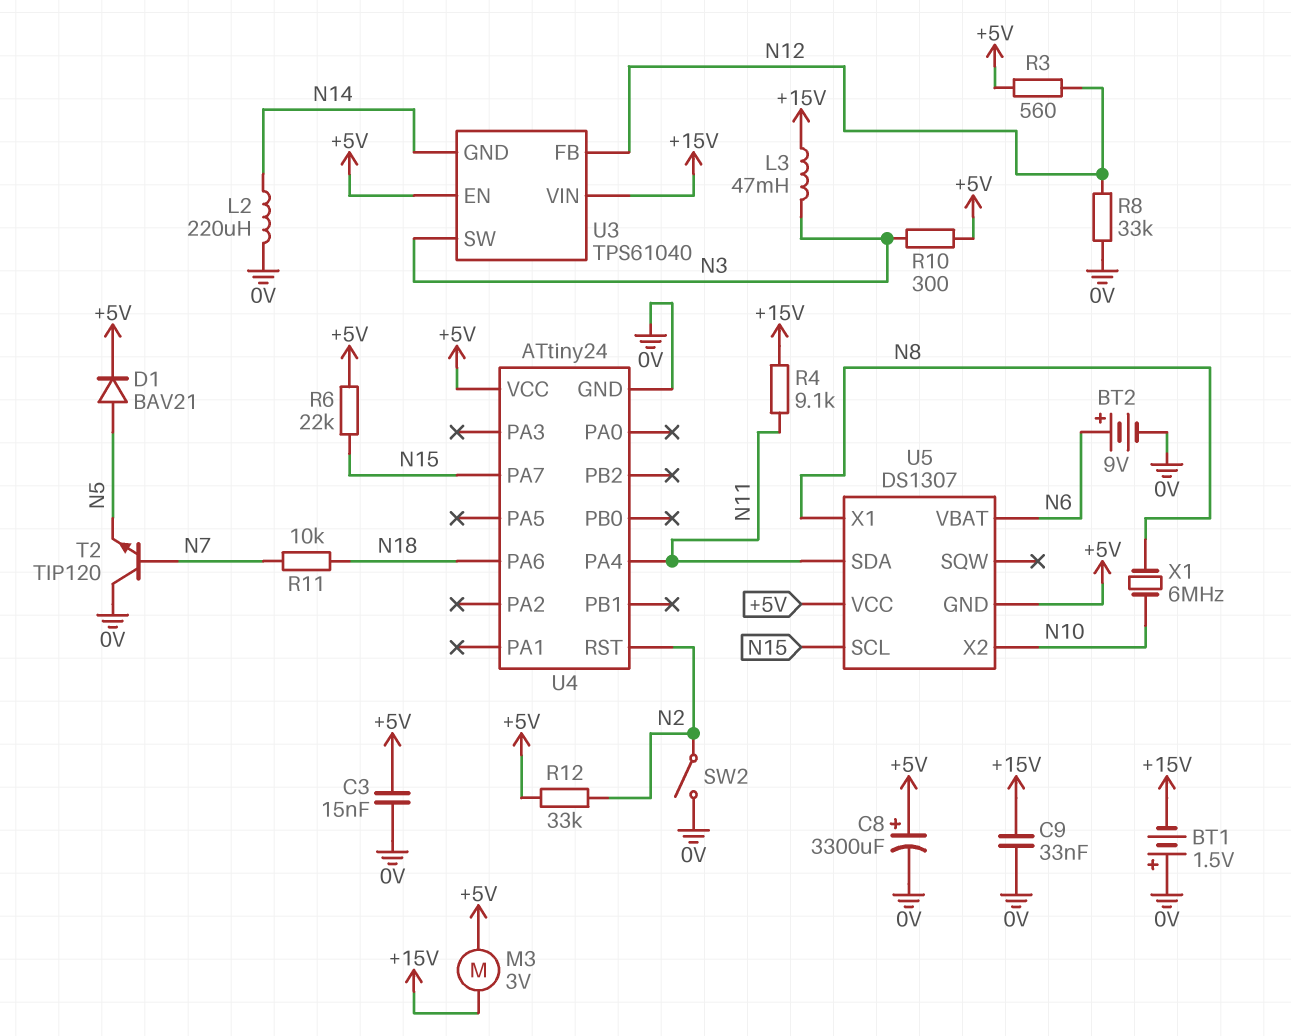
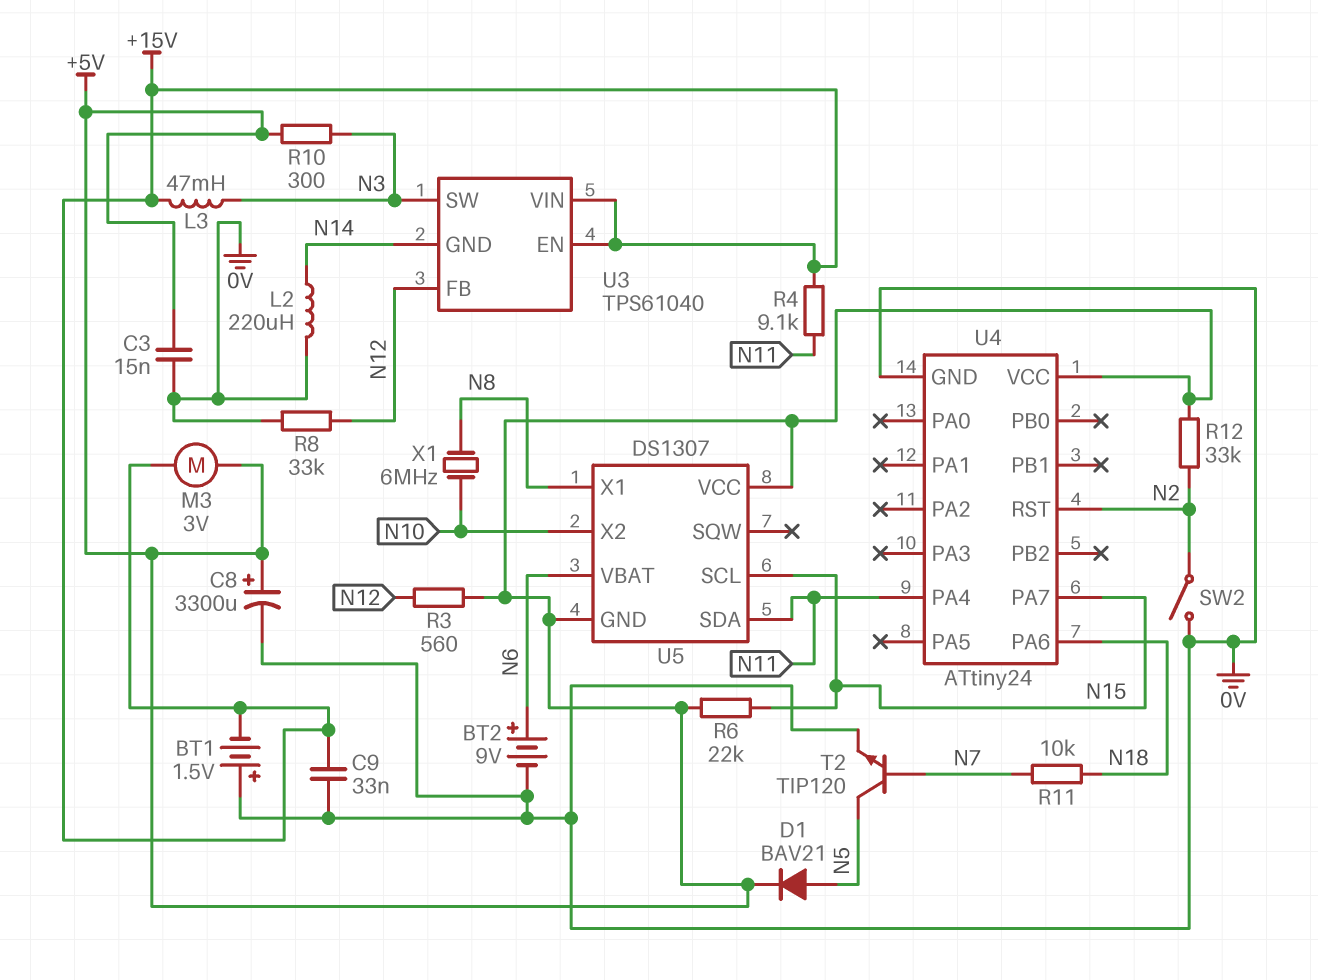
T2: NPN TIP120 (B N7, C 0V, E N5) -> NPN TIP120 (B N7, C N5, E 0V)
U3 pin EN: +5V -> +15V

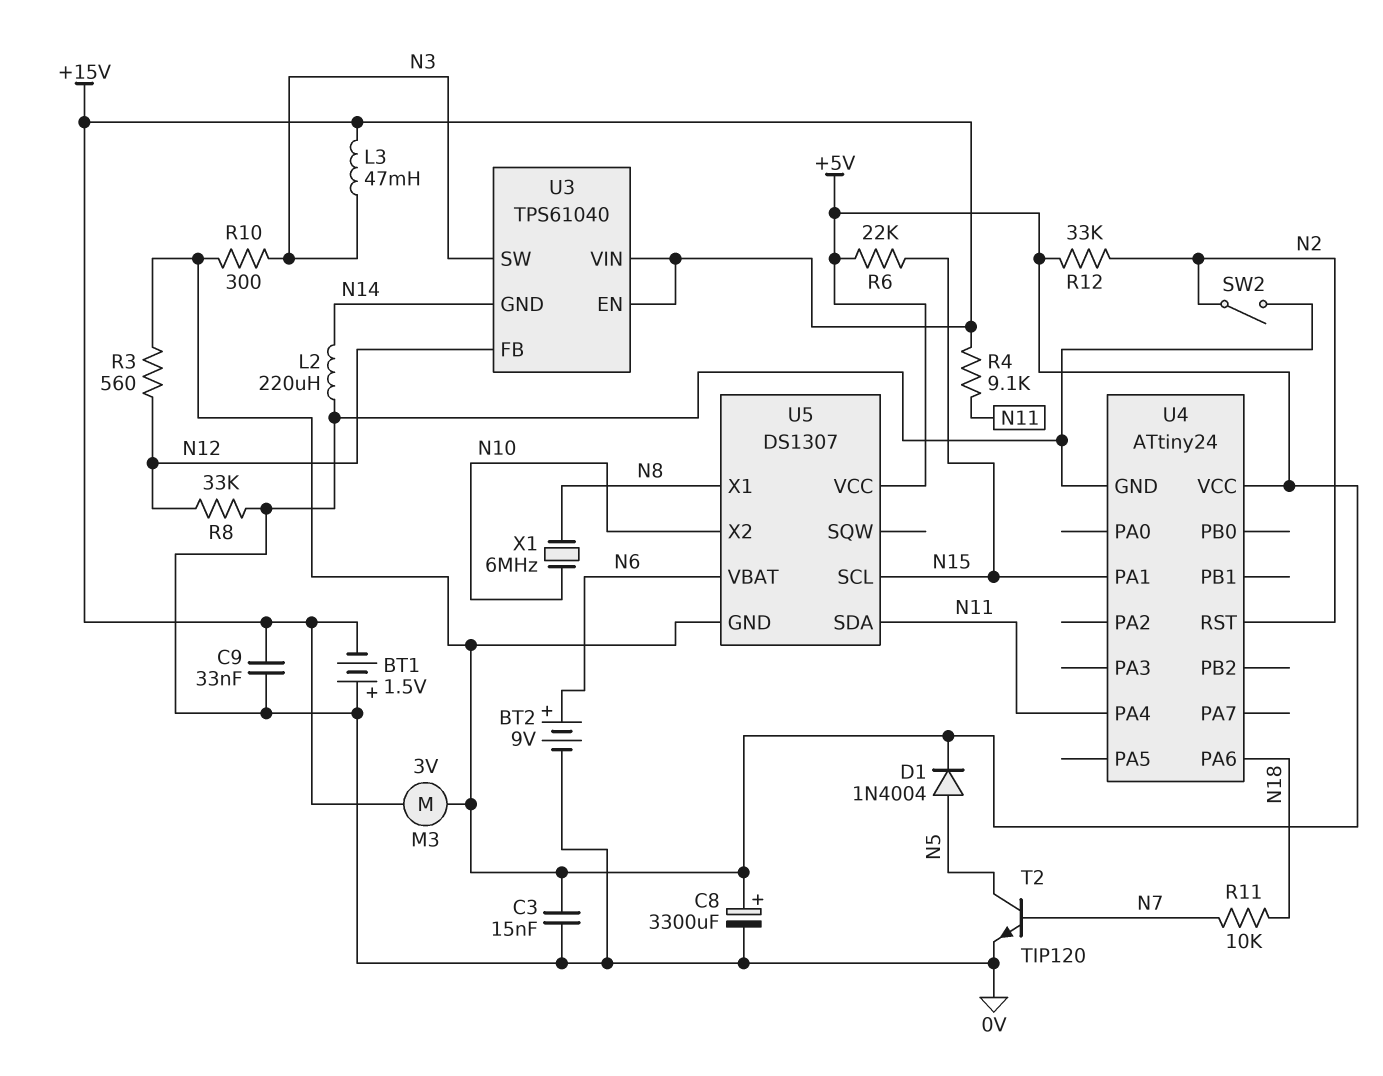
D1: diode BAV21 (A N5, K +5V) -> diode 1N4004 (A N5, K +5V)
U4 pin PA1: none -> N15
U4 pin PA7: N15 -> none

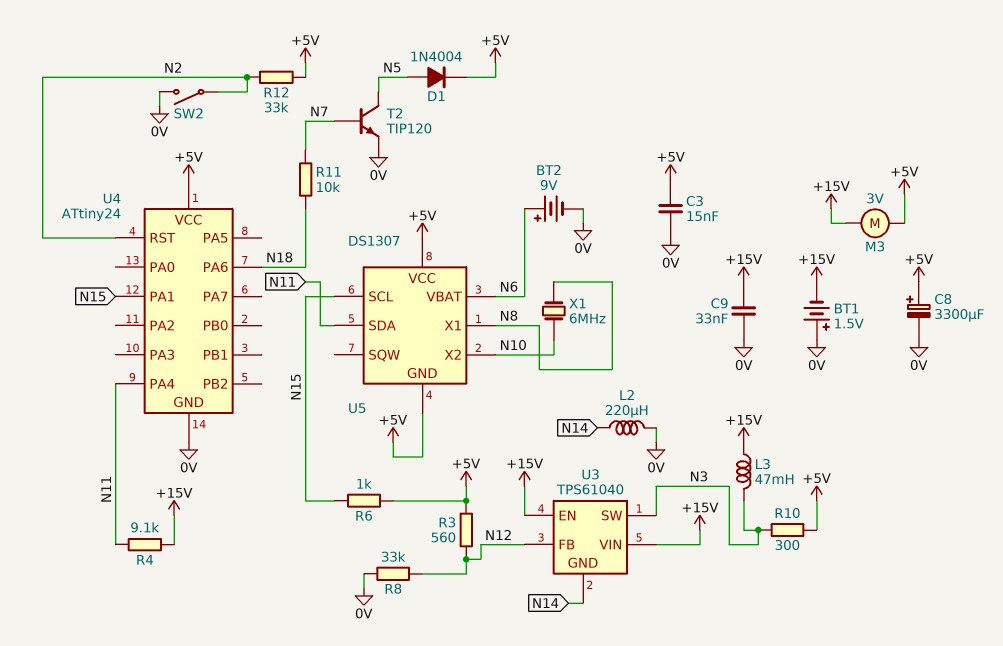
R6: 22k (+5V, N15) -> 1k (+5V, N15)

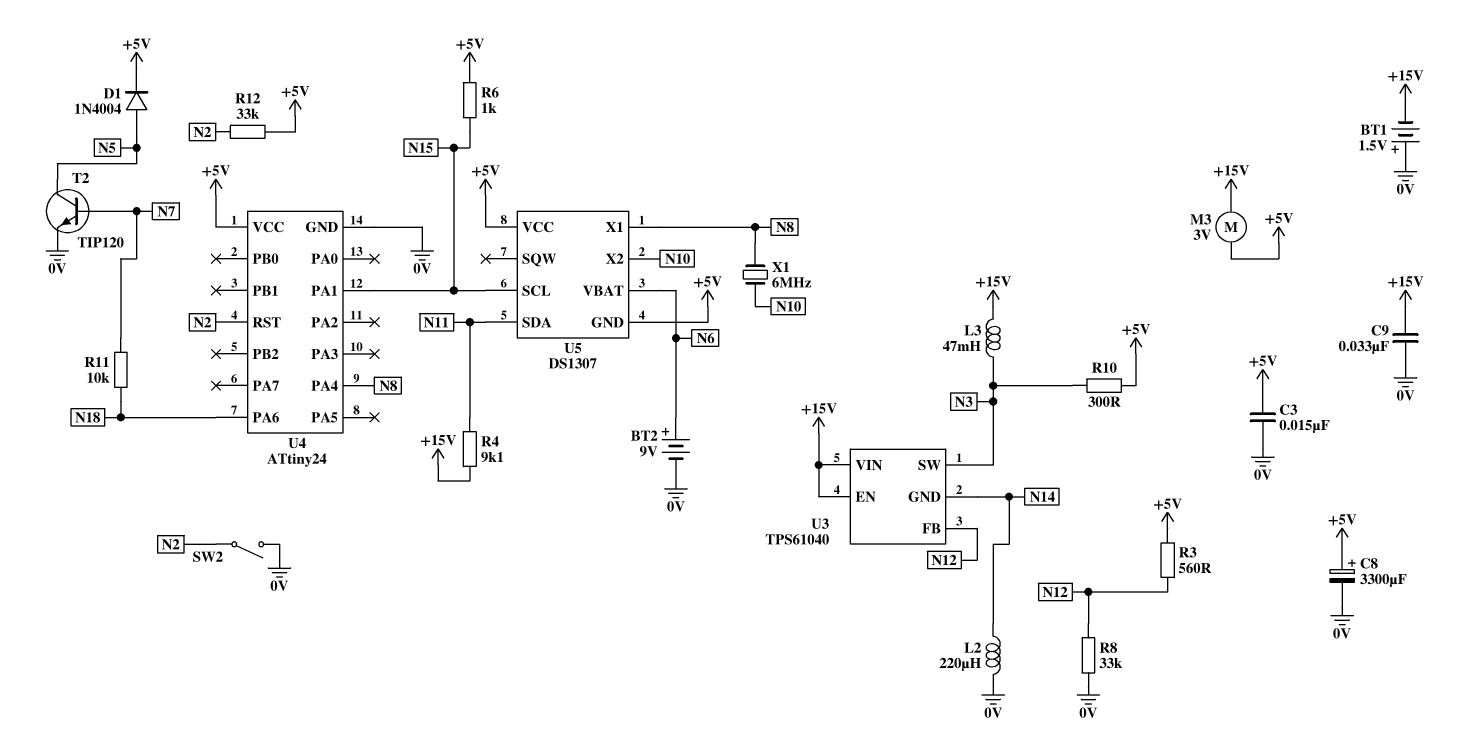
U4 pin PA4: N11 -> N8

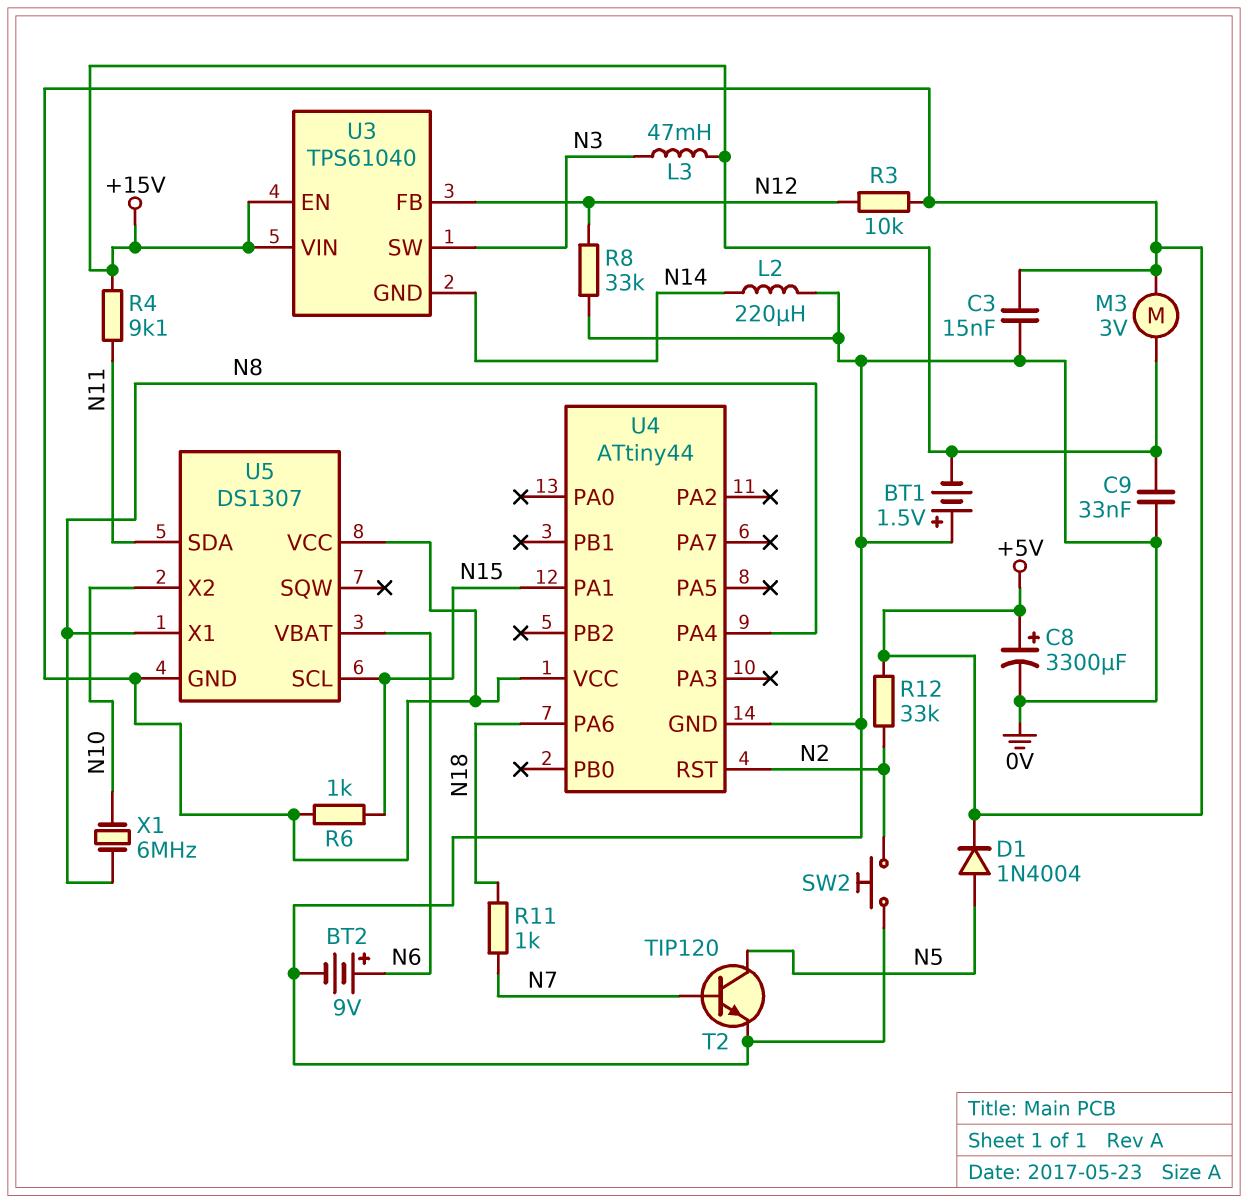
R3: 560 (+5V, N12) -> 10k (+5V, N12)
R10: 300 (+5V, N3) -> none
R11: 10k (N7, N18) -> 1k (N7, N18)
SW2: switch (0V, N2) -> button (0V, N2)
U4: ATtiny24 -> ATtiny44

